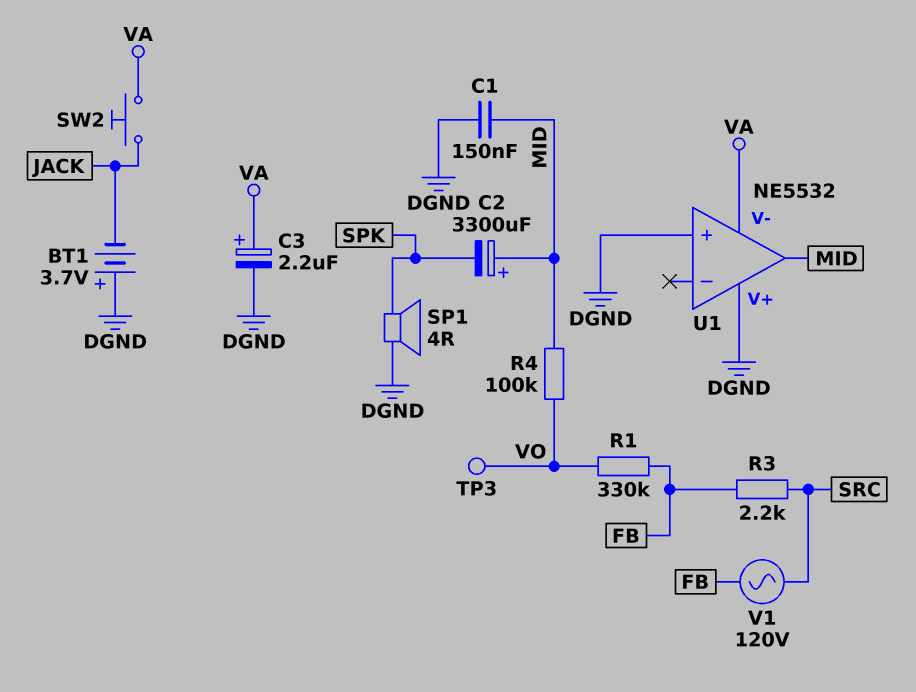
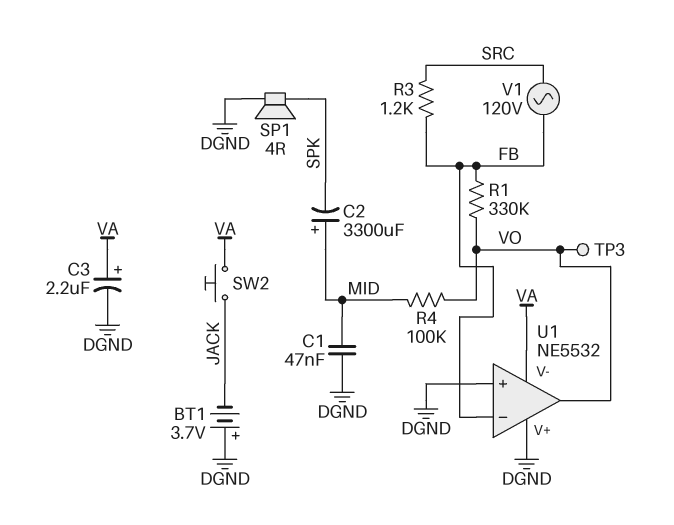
C1: 150nF (DGND, MID) -> 47nF (DGND, MID)
R3: 2.2k (FB, SRC) -> 1.2k (FB, SRC)
U1 pin in-: none -> FB
U1 pin out: MID -> VO

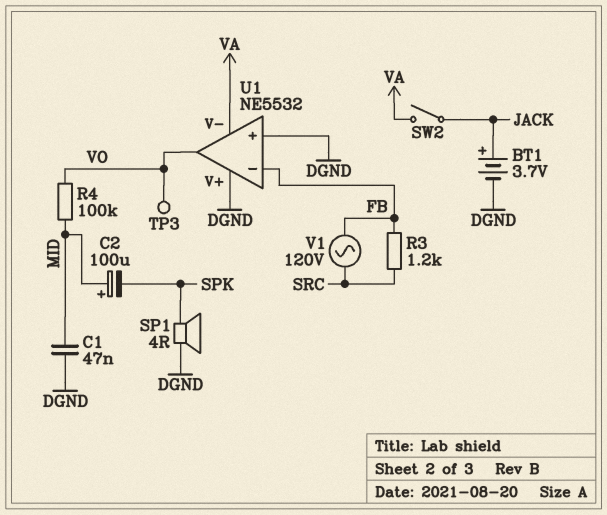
BT1: 3.7V (plus DGND, minus JACK) -> 3.7V (plus JACK, minus DGND)
C2: 3300uF (plus MID, minus SPK) -> 100uF (plus MID, minus SPK)
C3: 2.2uF (plus VA, minus DGND) -> none
R1: 330k (FB, VO) -> none
SW2: button (JACK, VA) -> switch (JACK, VA)

